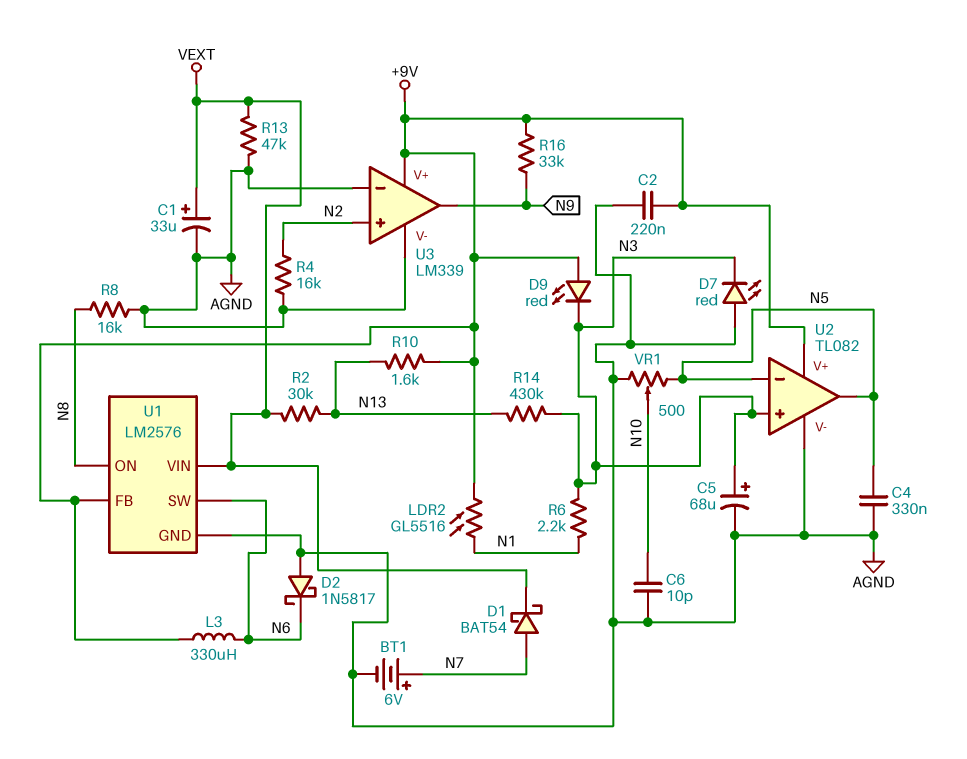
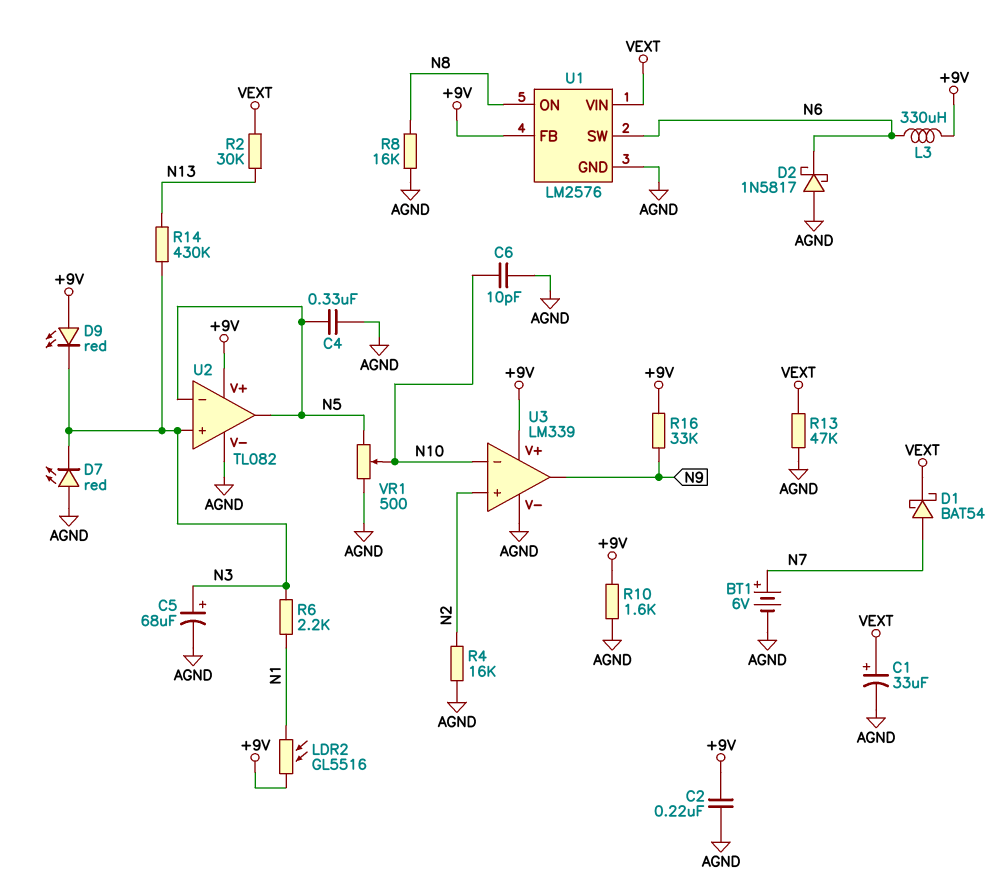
R10: 1.6k (+9V, N13) -> 1.6k (+9V, AGND)
U3 pin in-: AGND -> N10

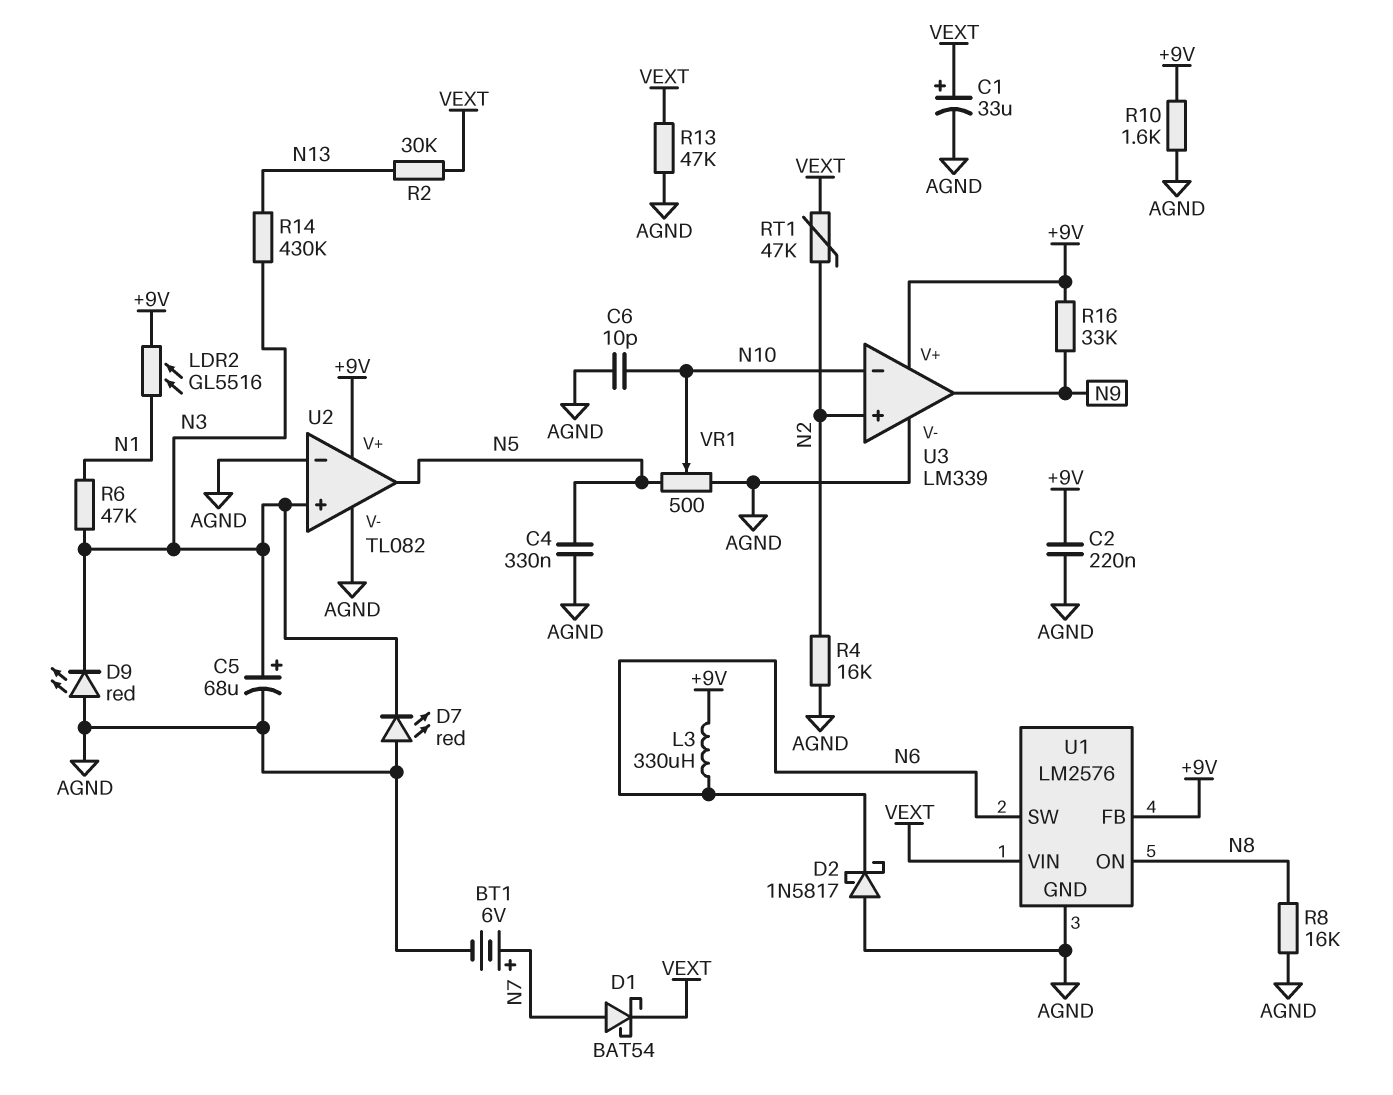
D9: LED red (A +9V, K N3) -> LED red (A AGND, K N3)
R6: 2.2k (N1, N3) -> 47k (N1, N3)
RT1: none -> 47k (N2, VEXT)
U2 pin in-: N5 -> AGND

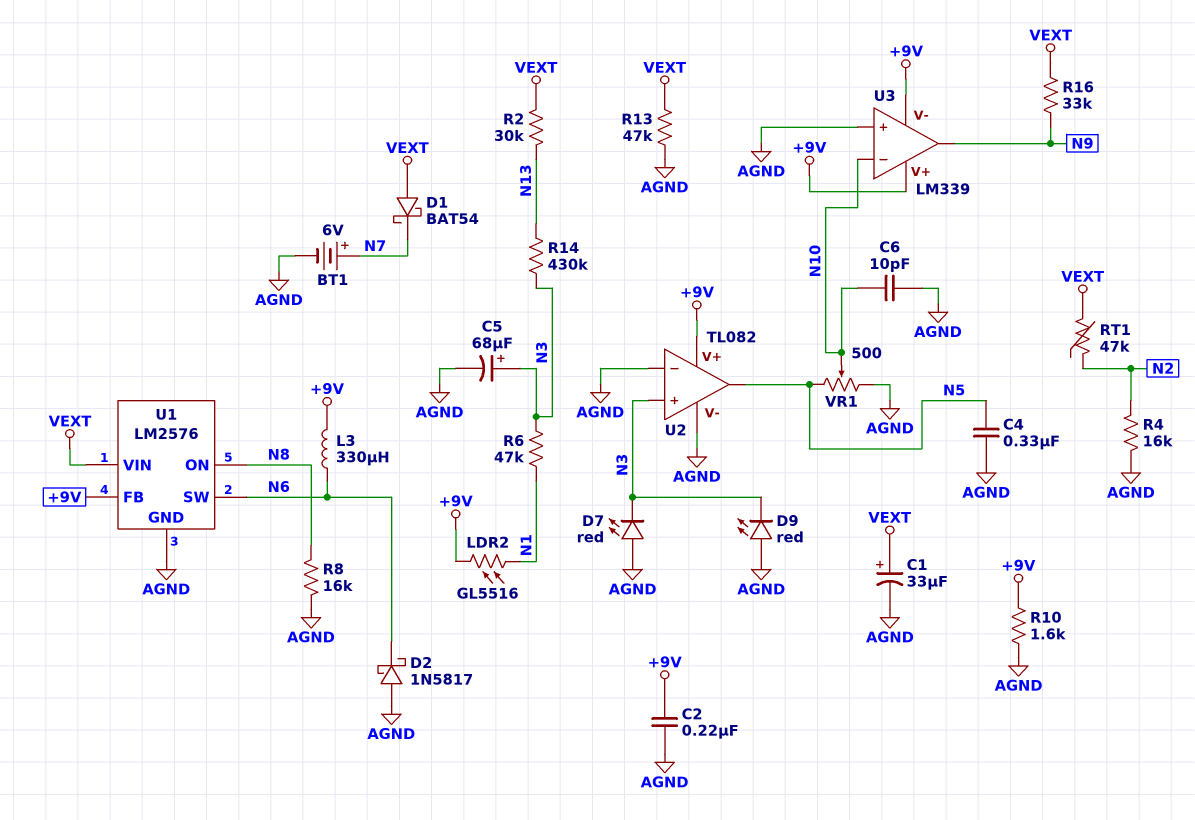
D1: schottky BAT54 (A N7, K VEXT) -> schottky BAT54 (A VEXT, K N7)
R16: 33k (+9V, N9) -> 33k (N9, VEXT)
U3 pin V-: AGND -> +9V
U3 pin in+: N2 -> AGND

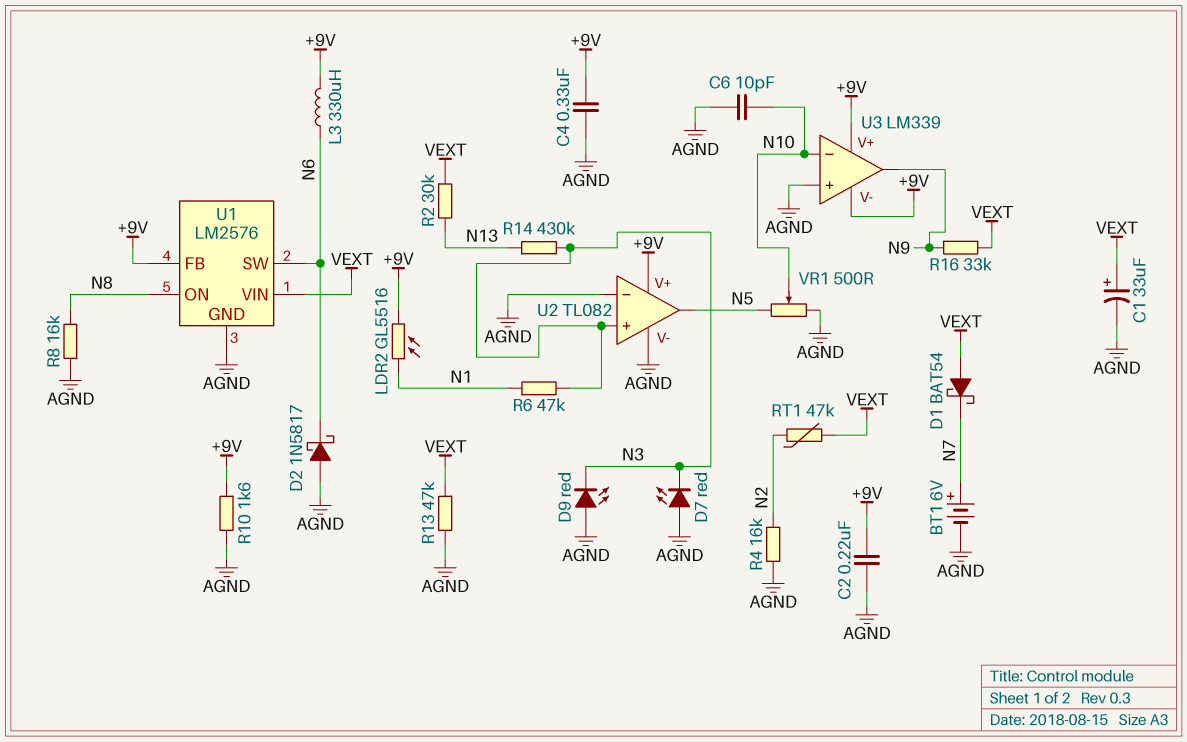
C4: 330nF (AGND, N5) -> 330nF (+9V, AGND)
C5: 68uF (plus N3, minus AGND) -> none

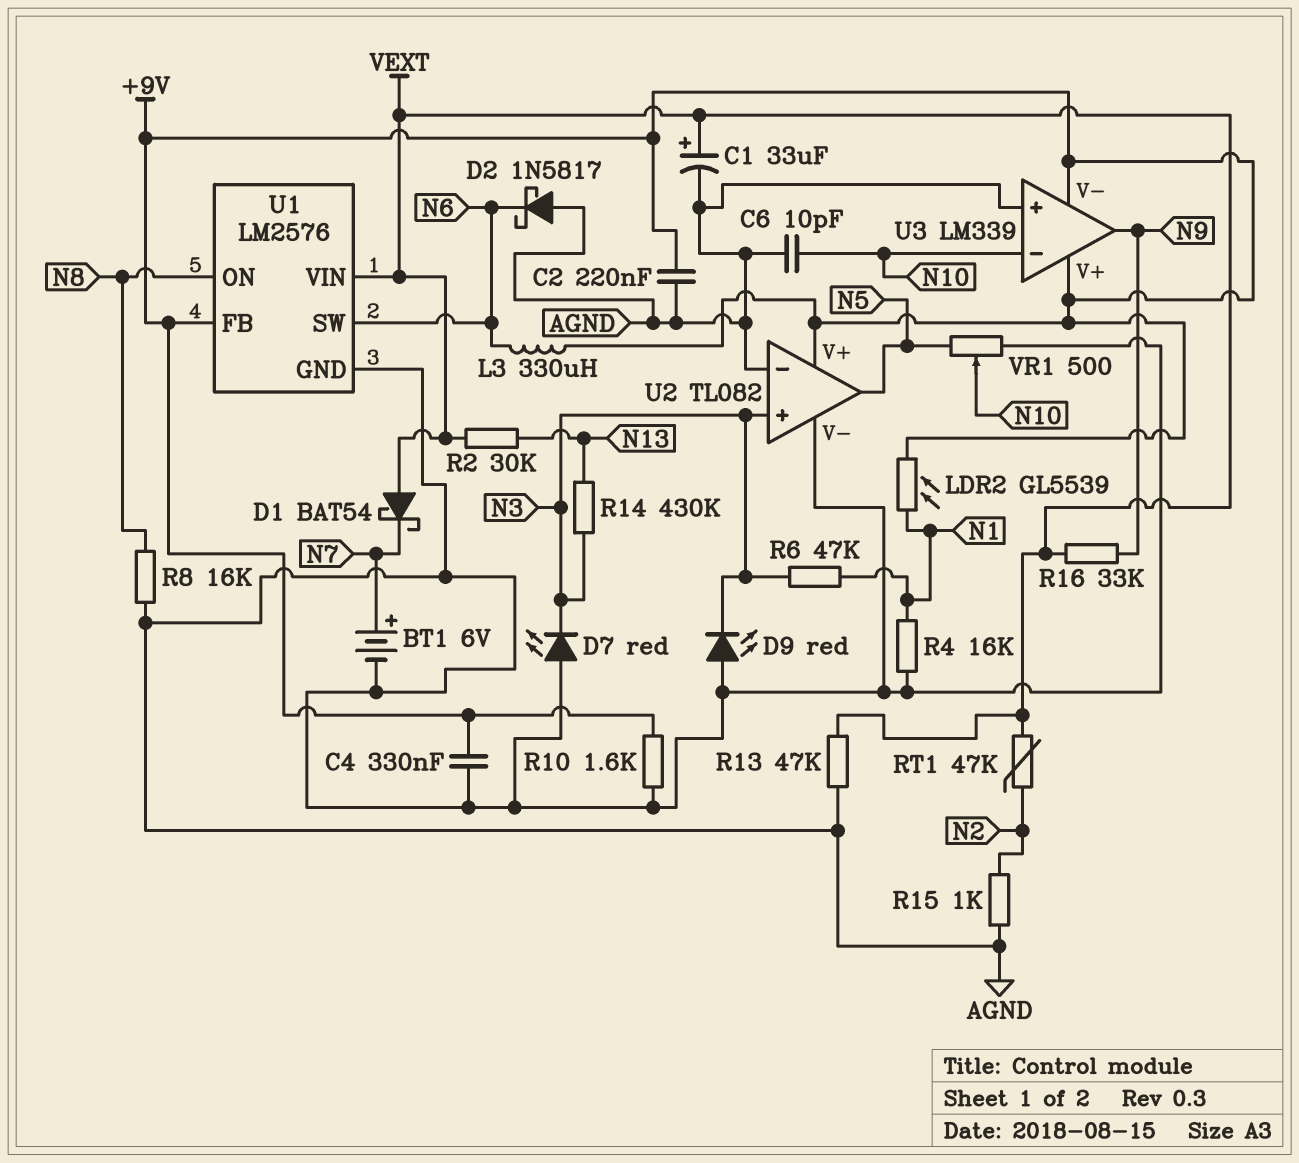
LDR2: GL5516 (+9V, N1) -> GL5539 (+9V, N1)
R4: 16k (AGND, N2) -> 16k (AGND, N1)
R15: none -> 1k (AGND, N2)

